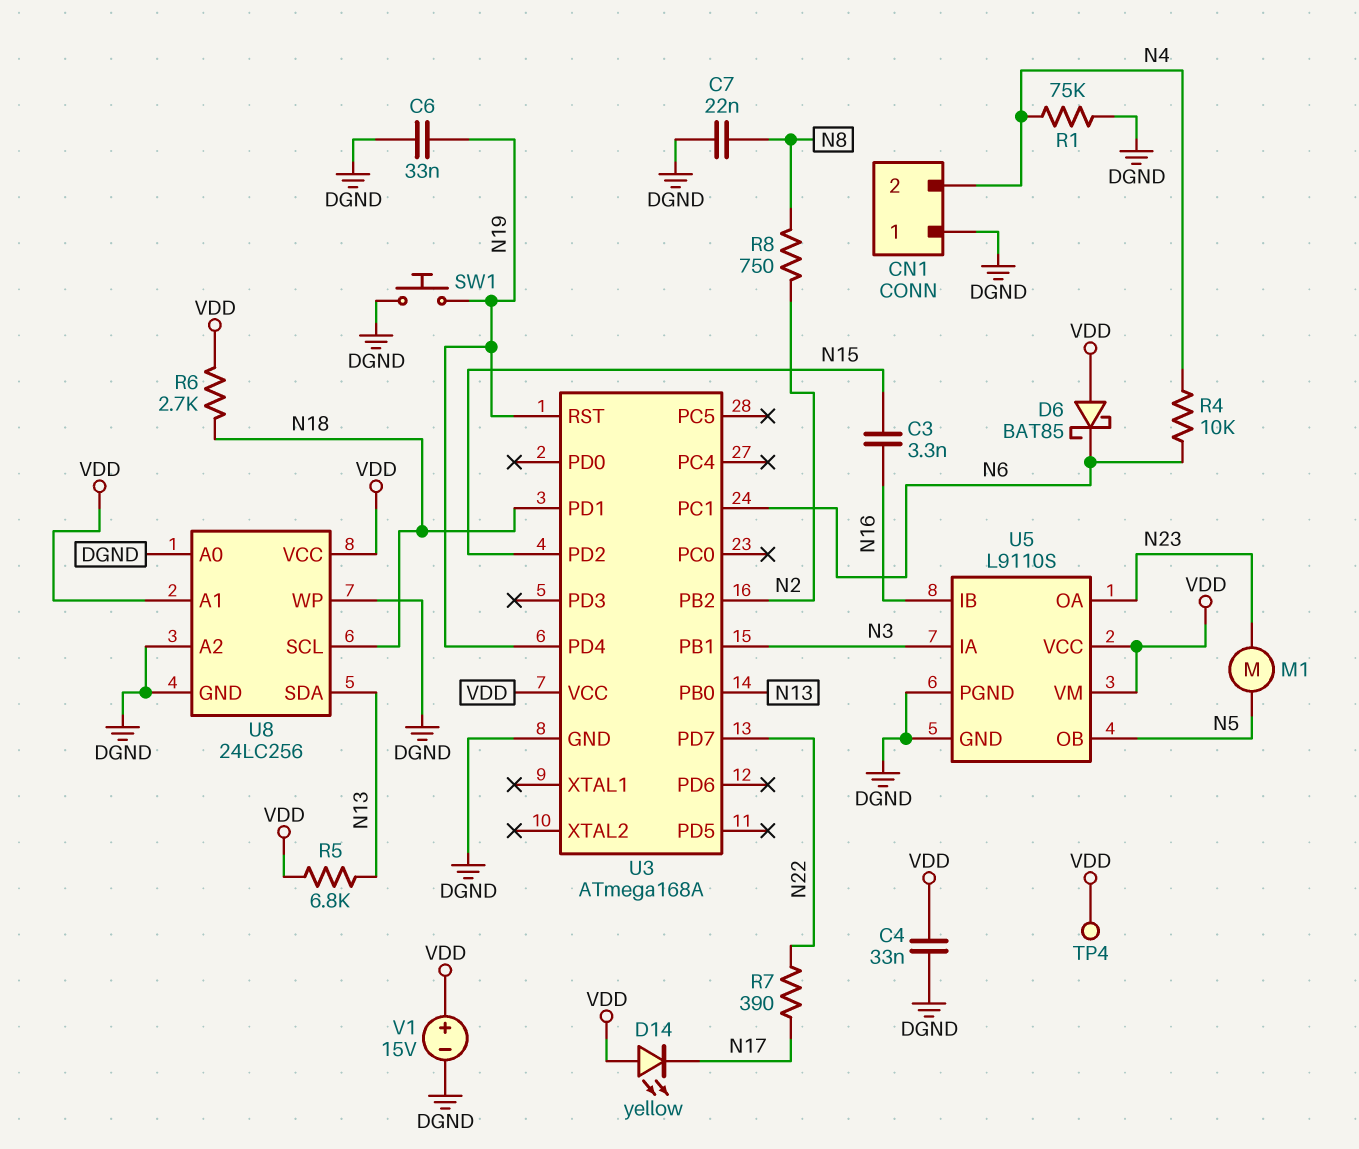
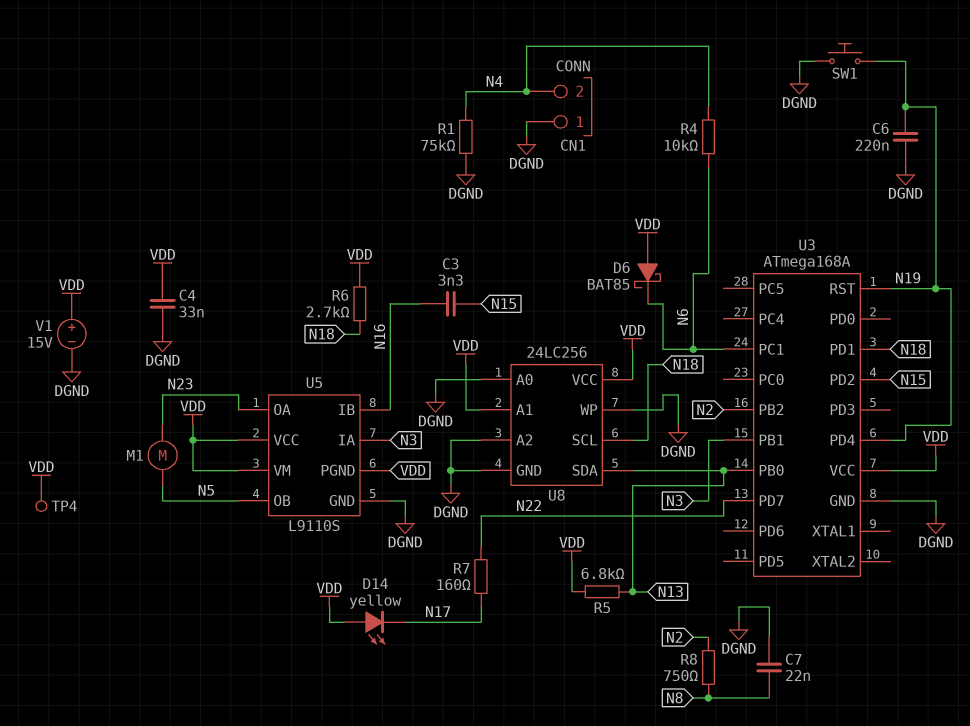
C6: 33nF (DGND, N19) -> 220nF (DGND, N19)
R7: 390 (N17, N22) -> 160 (N17, N22)
U5 pin PGND: DGND -> VDD

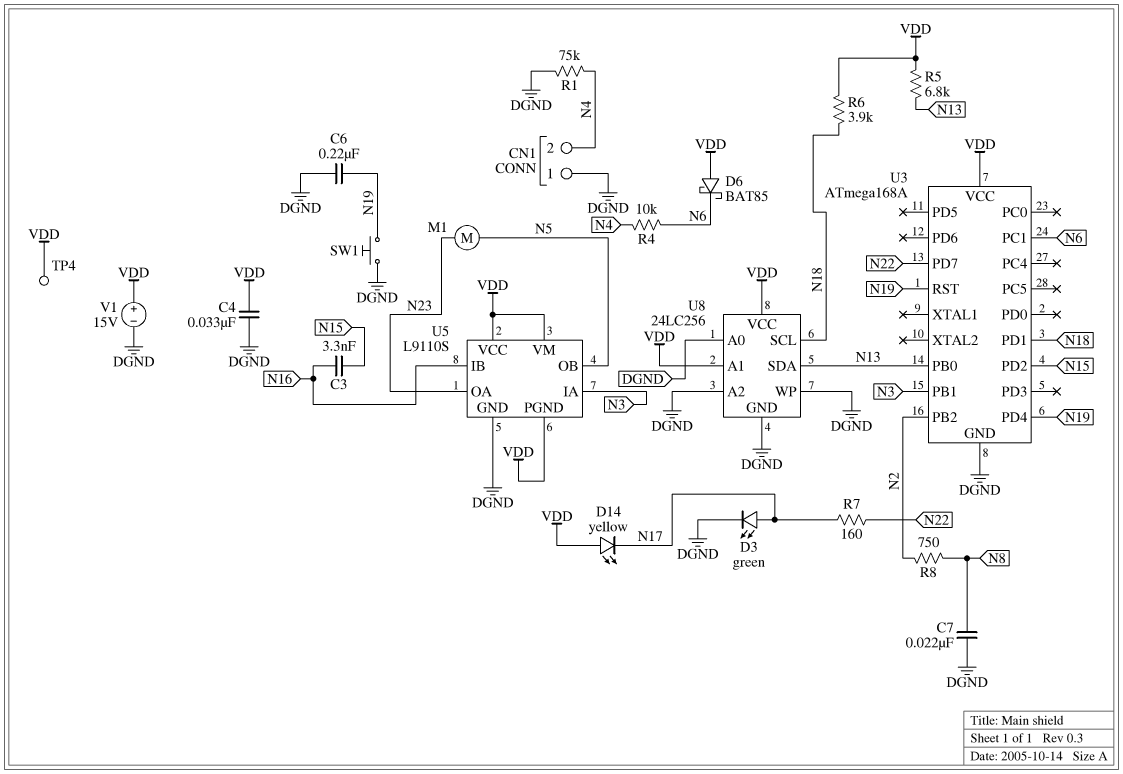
D3: none -> LED green (A N17, K DGND)
R6: 2.7k (N18, VDD) -> 3.9k (N18, VDD)

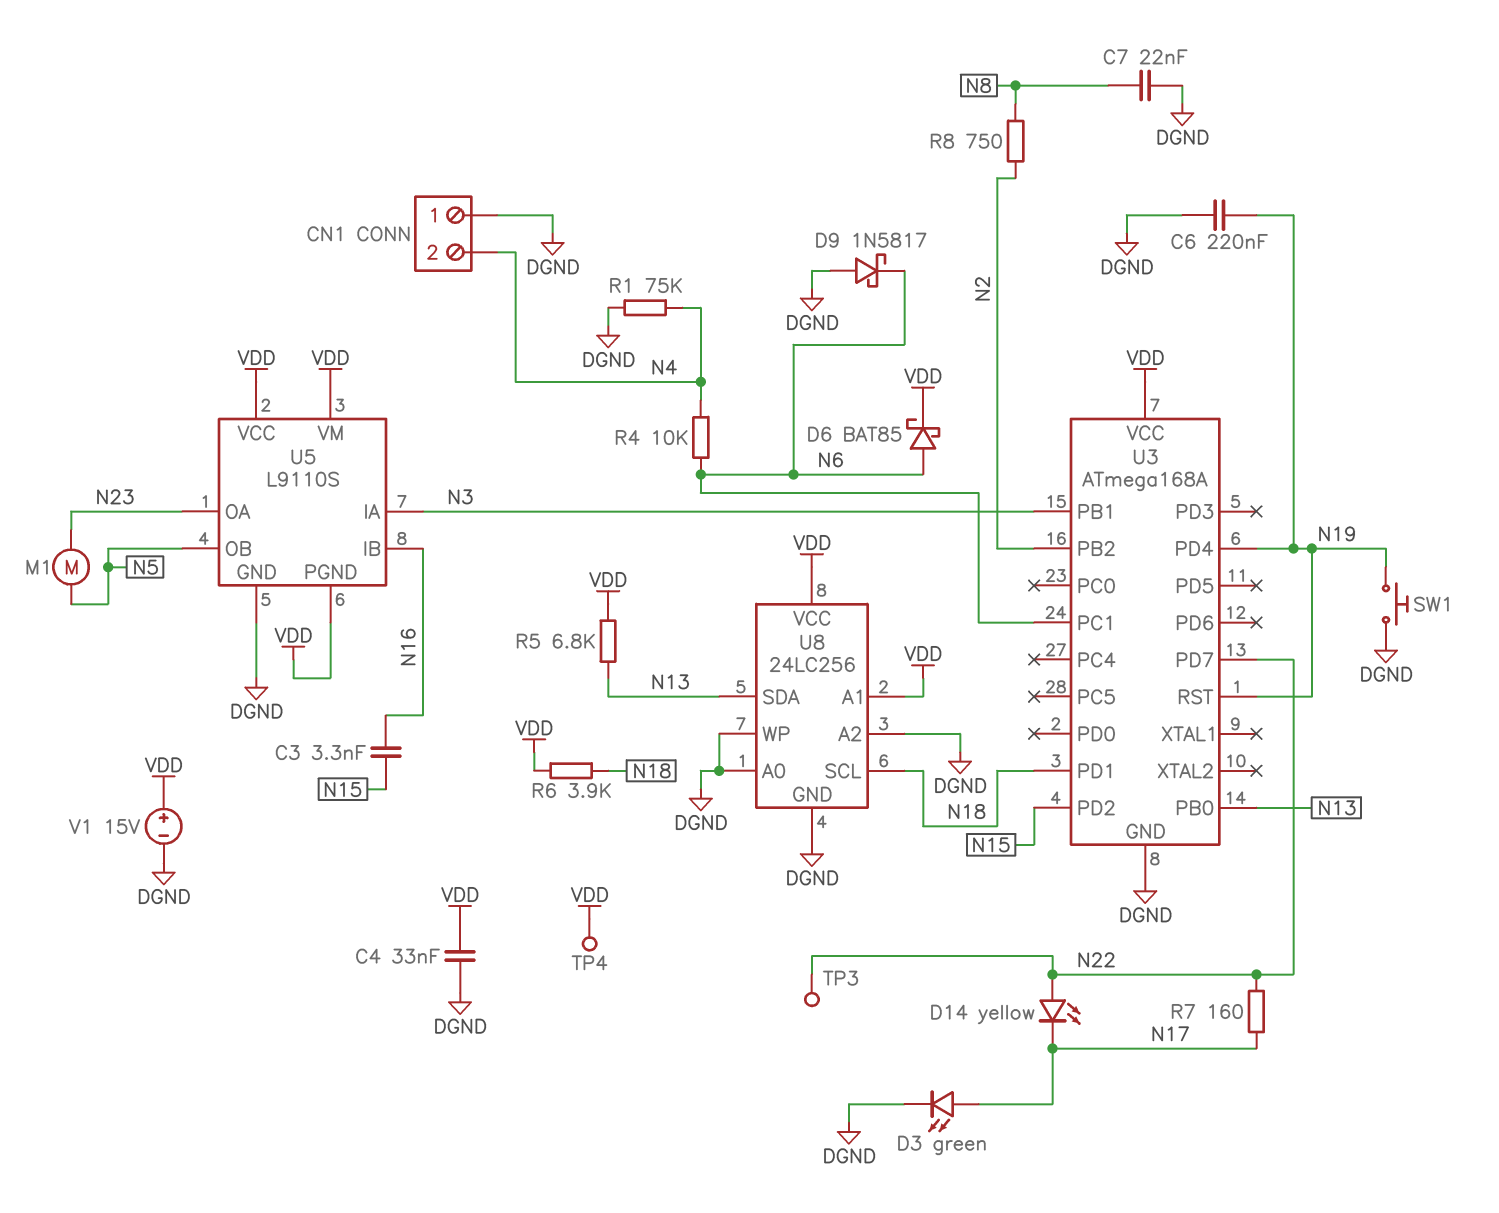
D6: schottky BAT85 (A VDD, K N6) -> schottky BAT85 (A N6, K VDD)
D9: none -> schottky 1N5817 (A DGND, K N6)
D14: LED yellow (A VDD, K N17) -> LED yellow (A N22, K N17)
TP3: none -> test point (N22)

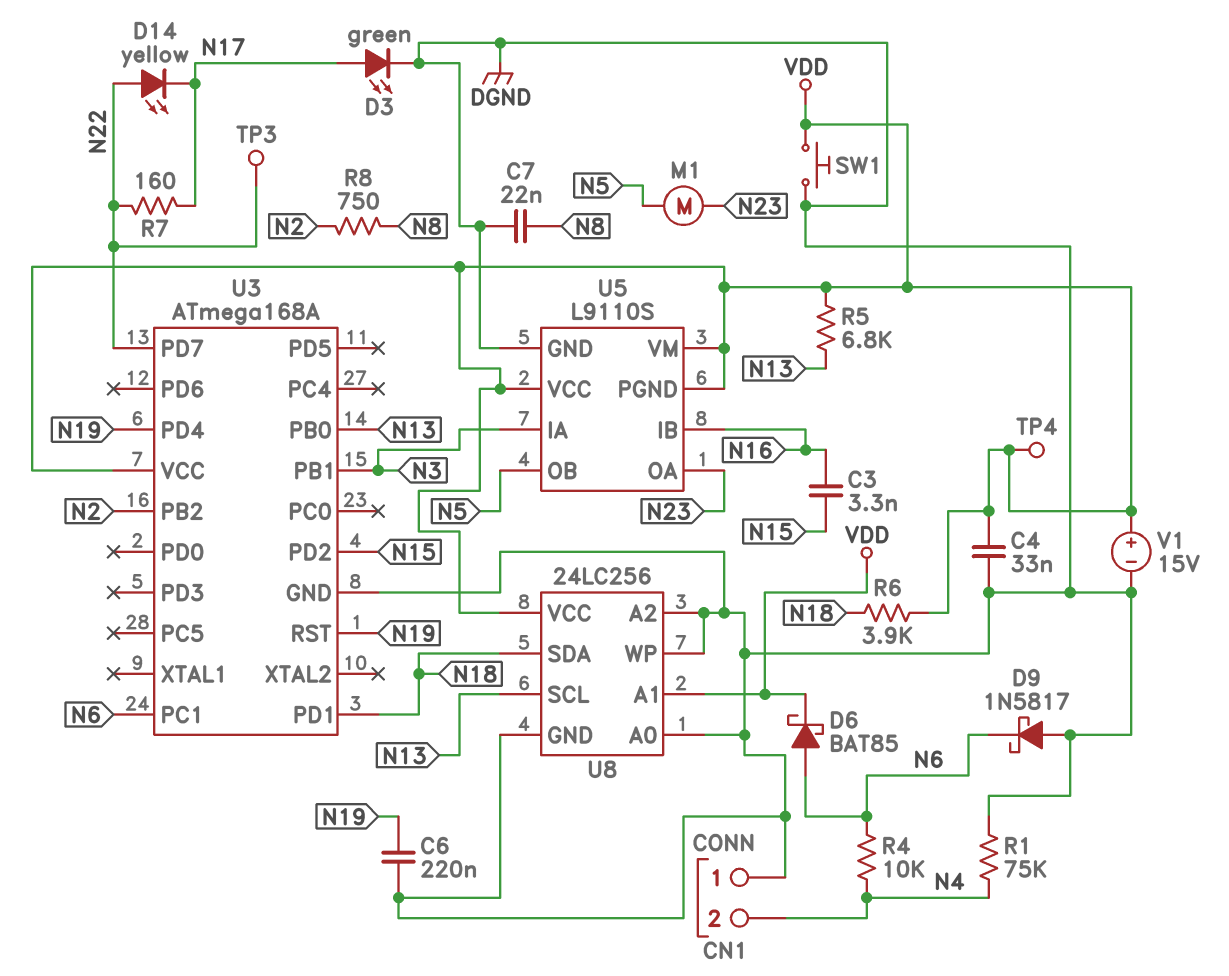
SW1: button (DGND, N19) -> button (DGND, VDD)
U8 pin SCL: N18 -> N13
U8 pin SDA: N13 -> N18

